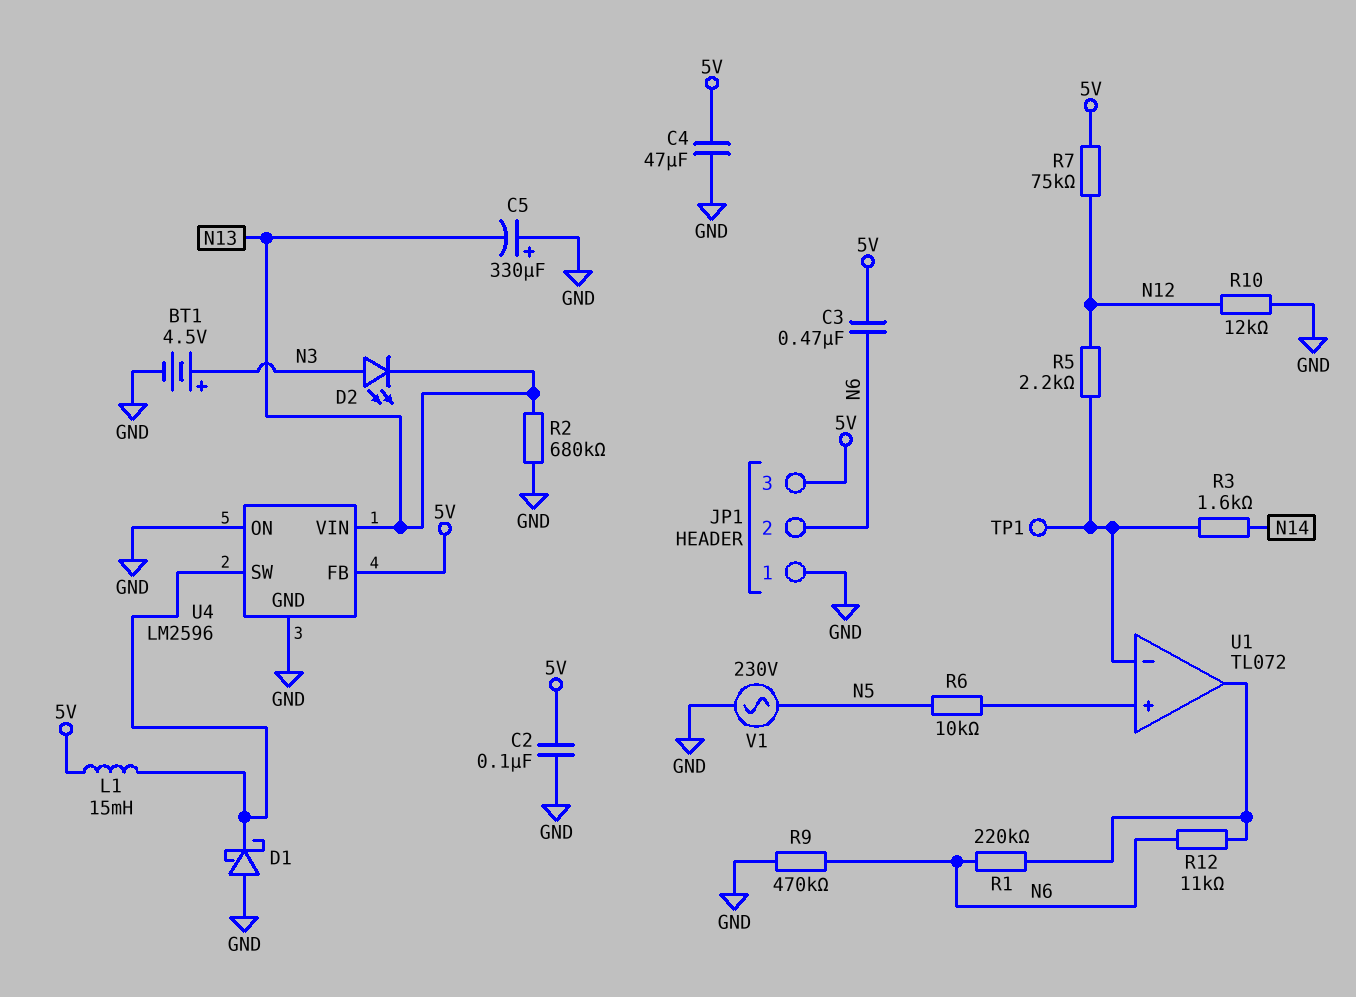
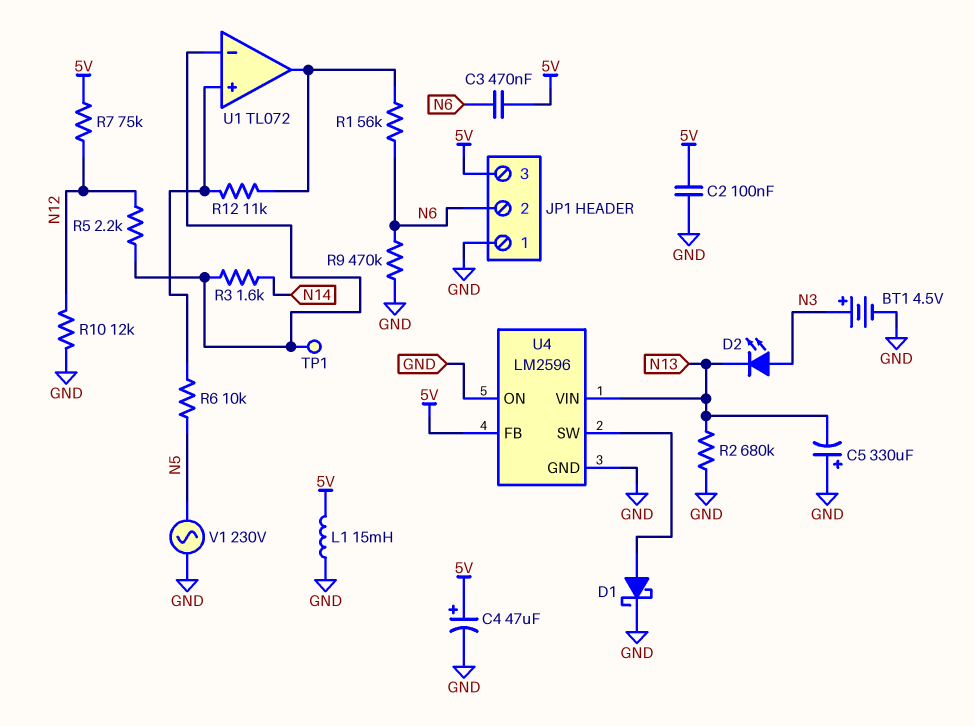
C4: 47uF (5V, GND) -> 47uF (plus 5V, minus GND)
D1: schottky (A GND, K U4/SW) -> schottky (A U4/SW, K GND)
L1: 15mH (5V, U4/SW) -> 15mH (5V, GND)
R1: 220k (N6, U1/out) -> 56k (N6, U1/out)
R12: 11k (N6, U1/out) -> 11k (U1/in+, U1/out)

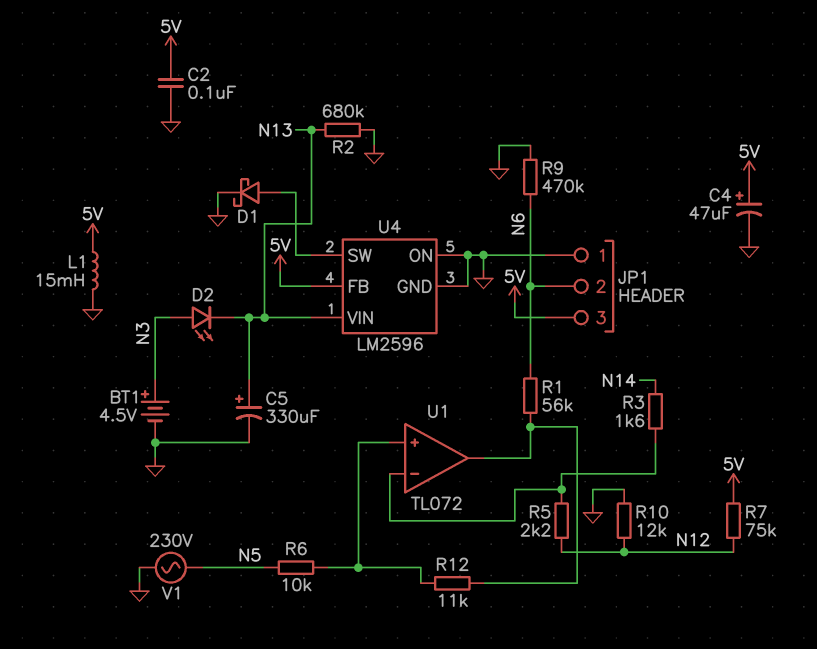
C3: 470nF (5V, N6) -> none
C5: 330uF (plus GND, minus N13) -> 330uF (plus N13, minus GND)
TP1: test point (U1/in-) -> none

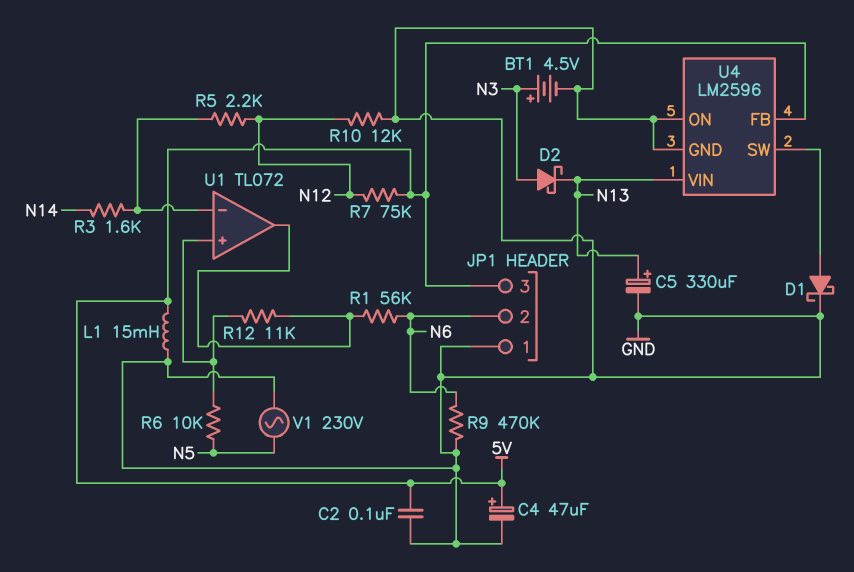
D2: LED (A N3, K N13) -> schottky (A N3, K N13)
R2: 680k (GND, N13) -> none

